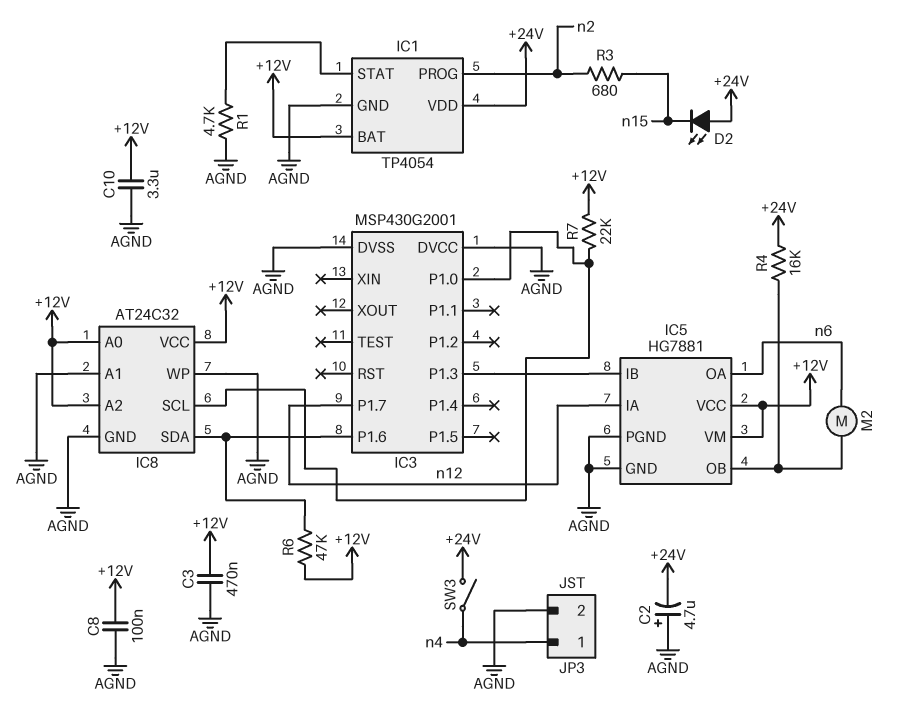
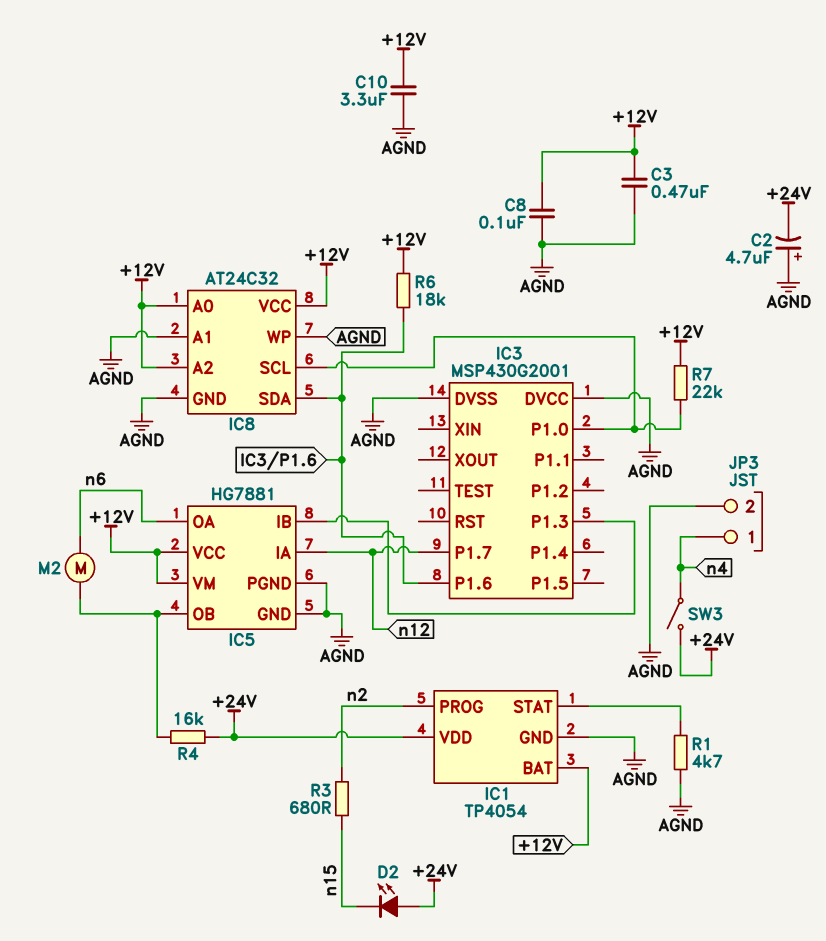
R6: 47k (+12V, IC3/P1.6) -> 18k (+12V, IC3/P1.6)

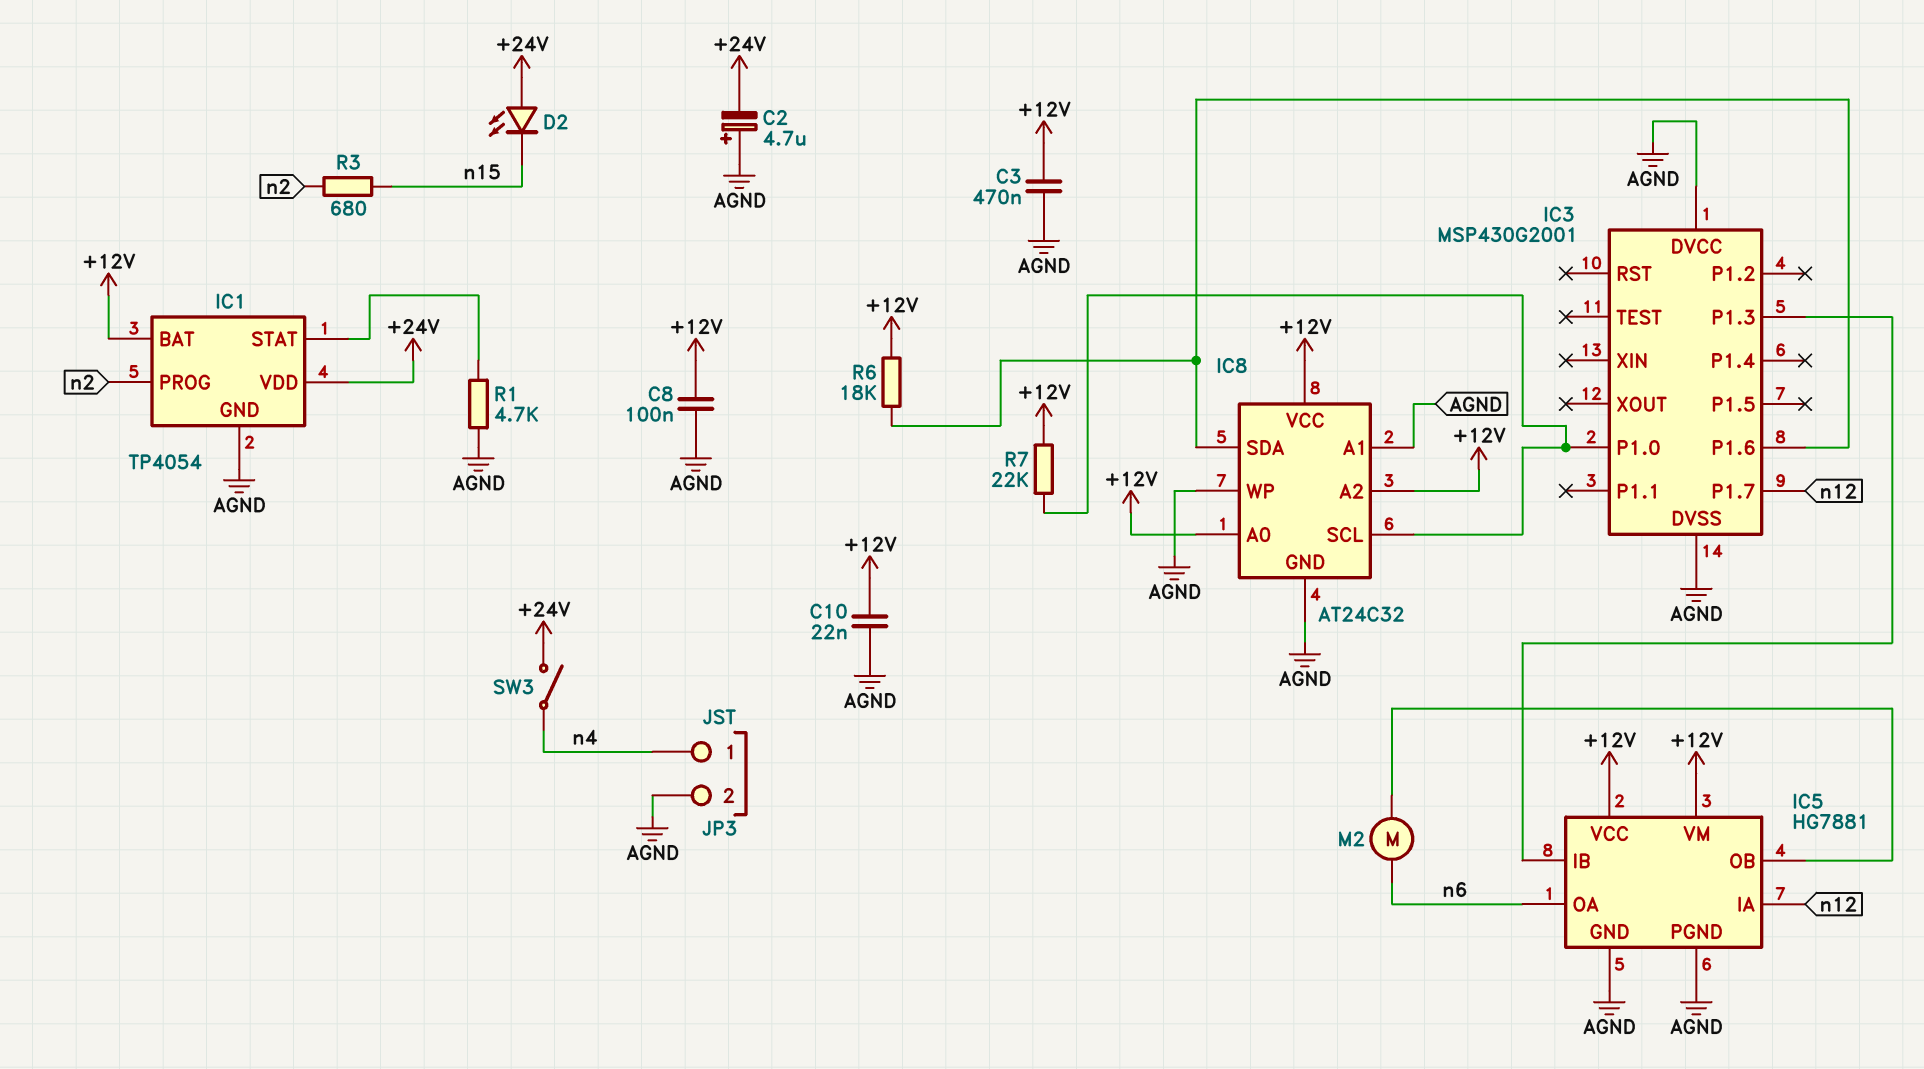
C10: 3.3uF (+12V, AGND) -> 22nF (+12V, AGND)
R4: 16k (+24V, IC5/OB) -> none

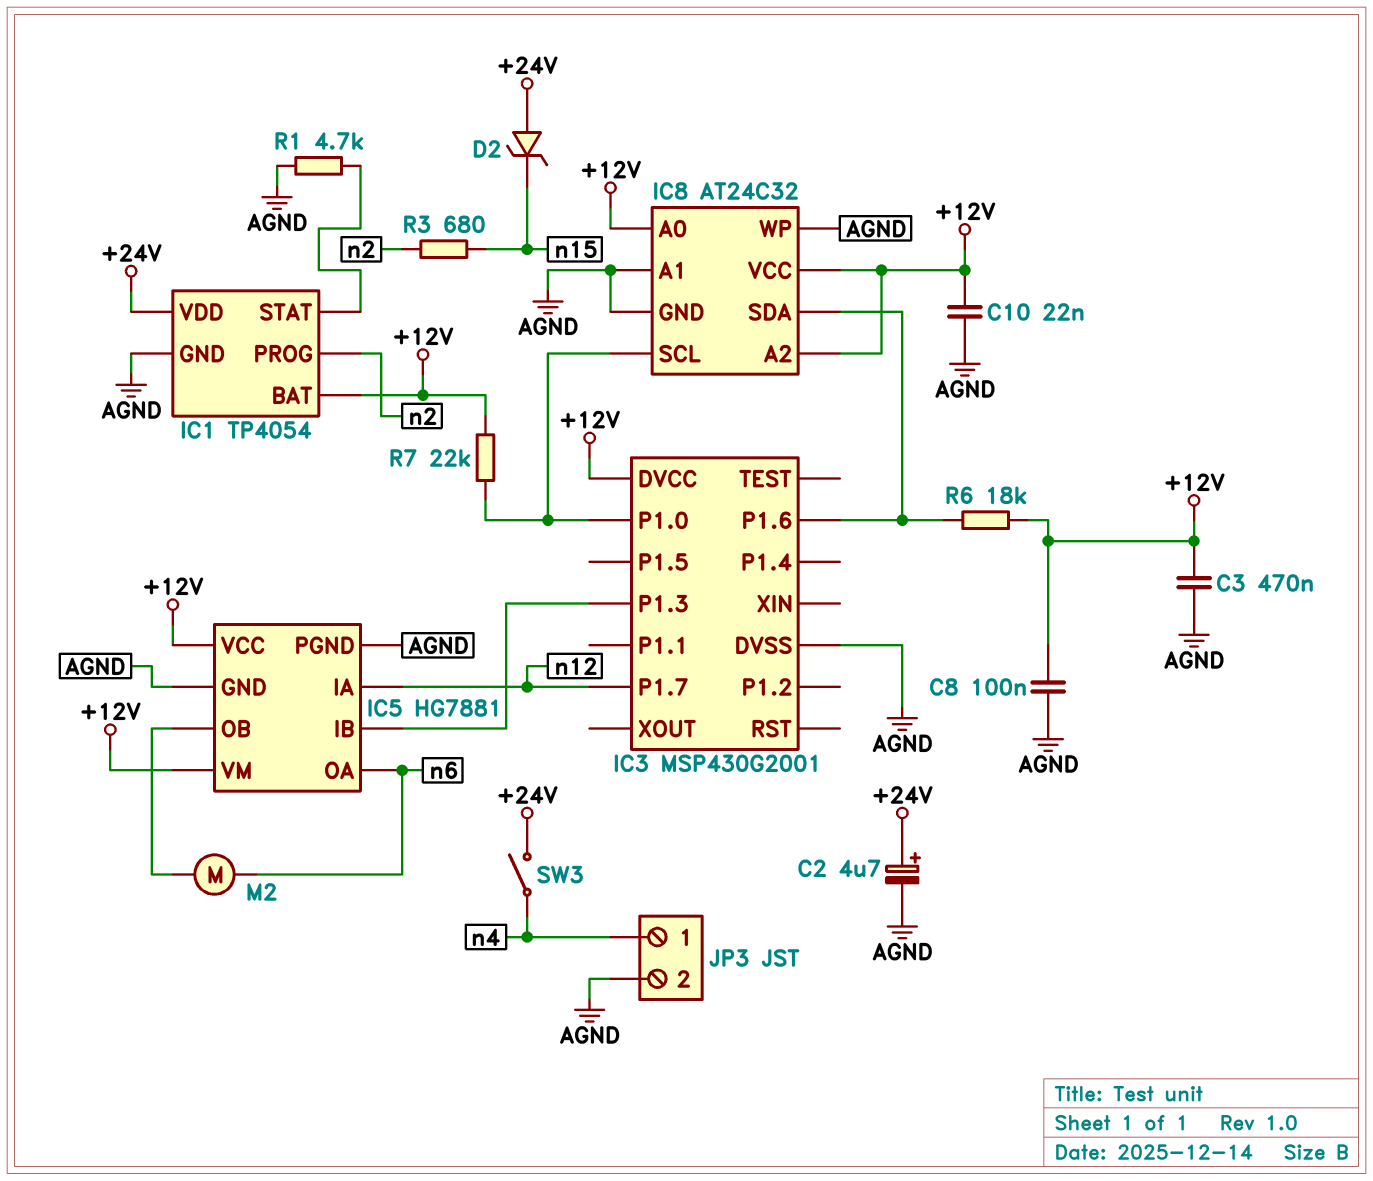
C2: 4.7uF (plus AGND, minus +24V) -> 4.7uF (plus +24V, minus AGND)
D2: LED (A +24V, K n15) -> zener (A +24V, K n15)
IC3 pin DVCC: AGND -> +12V

